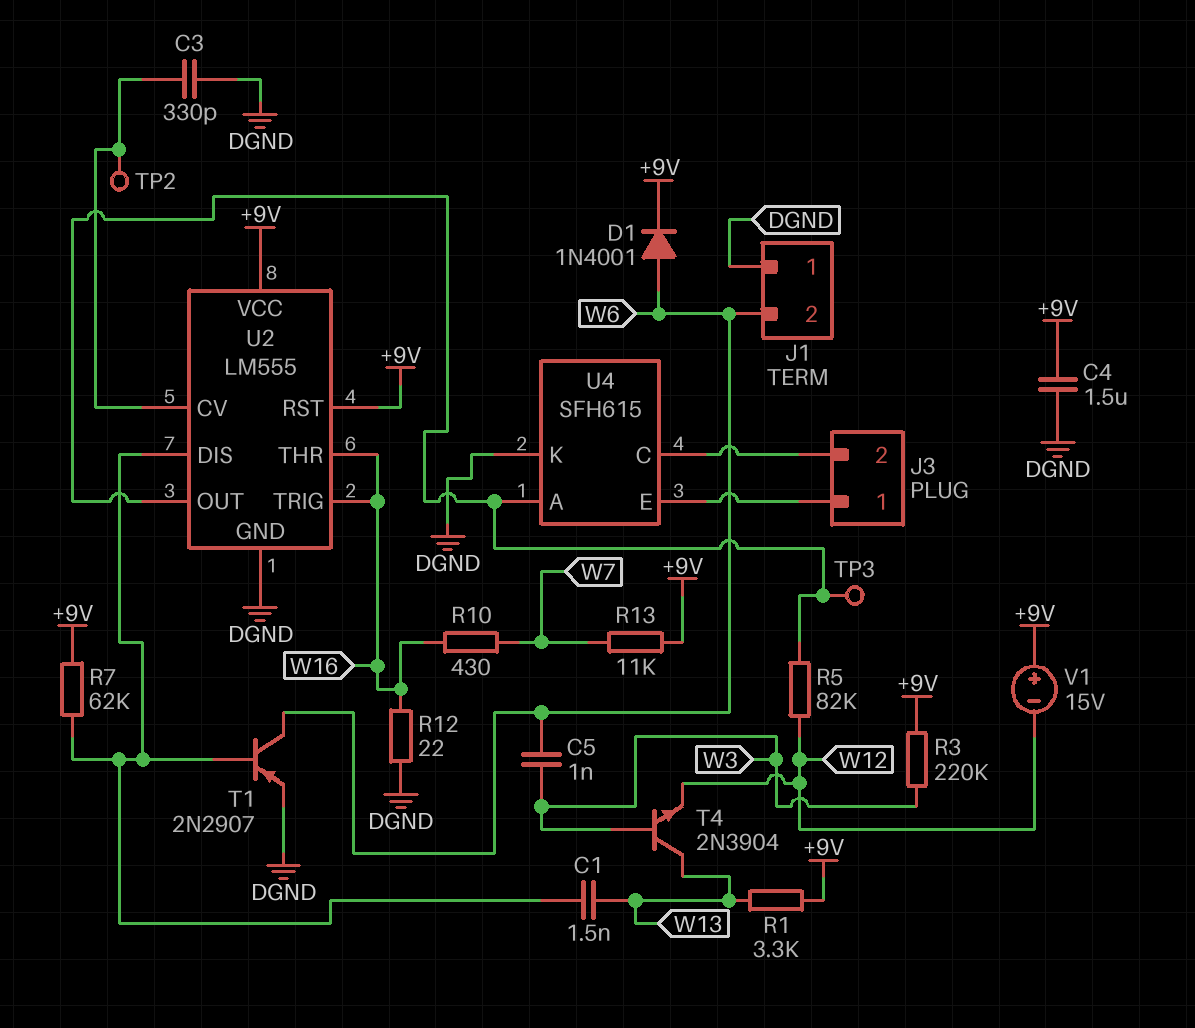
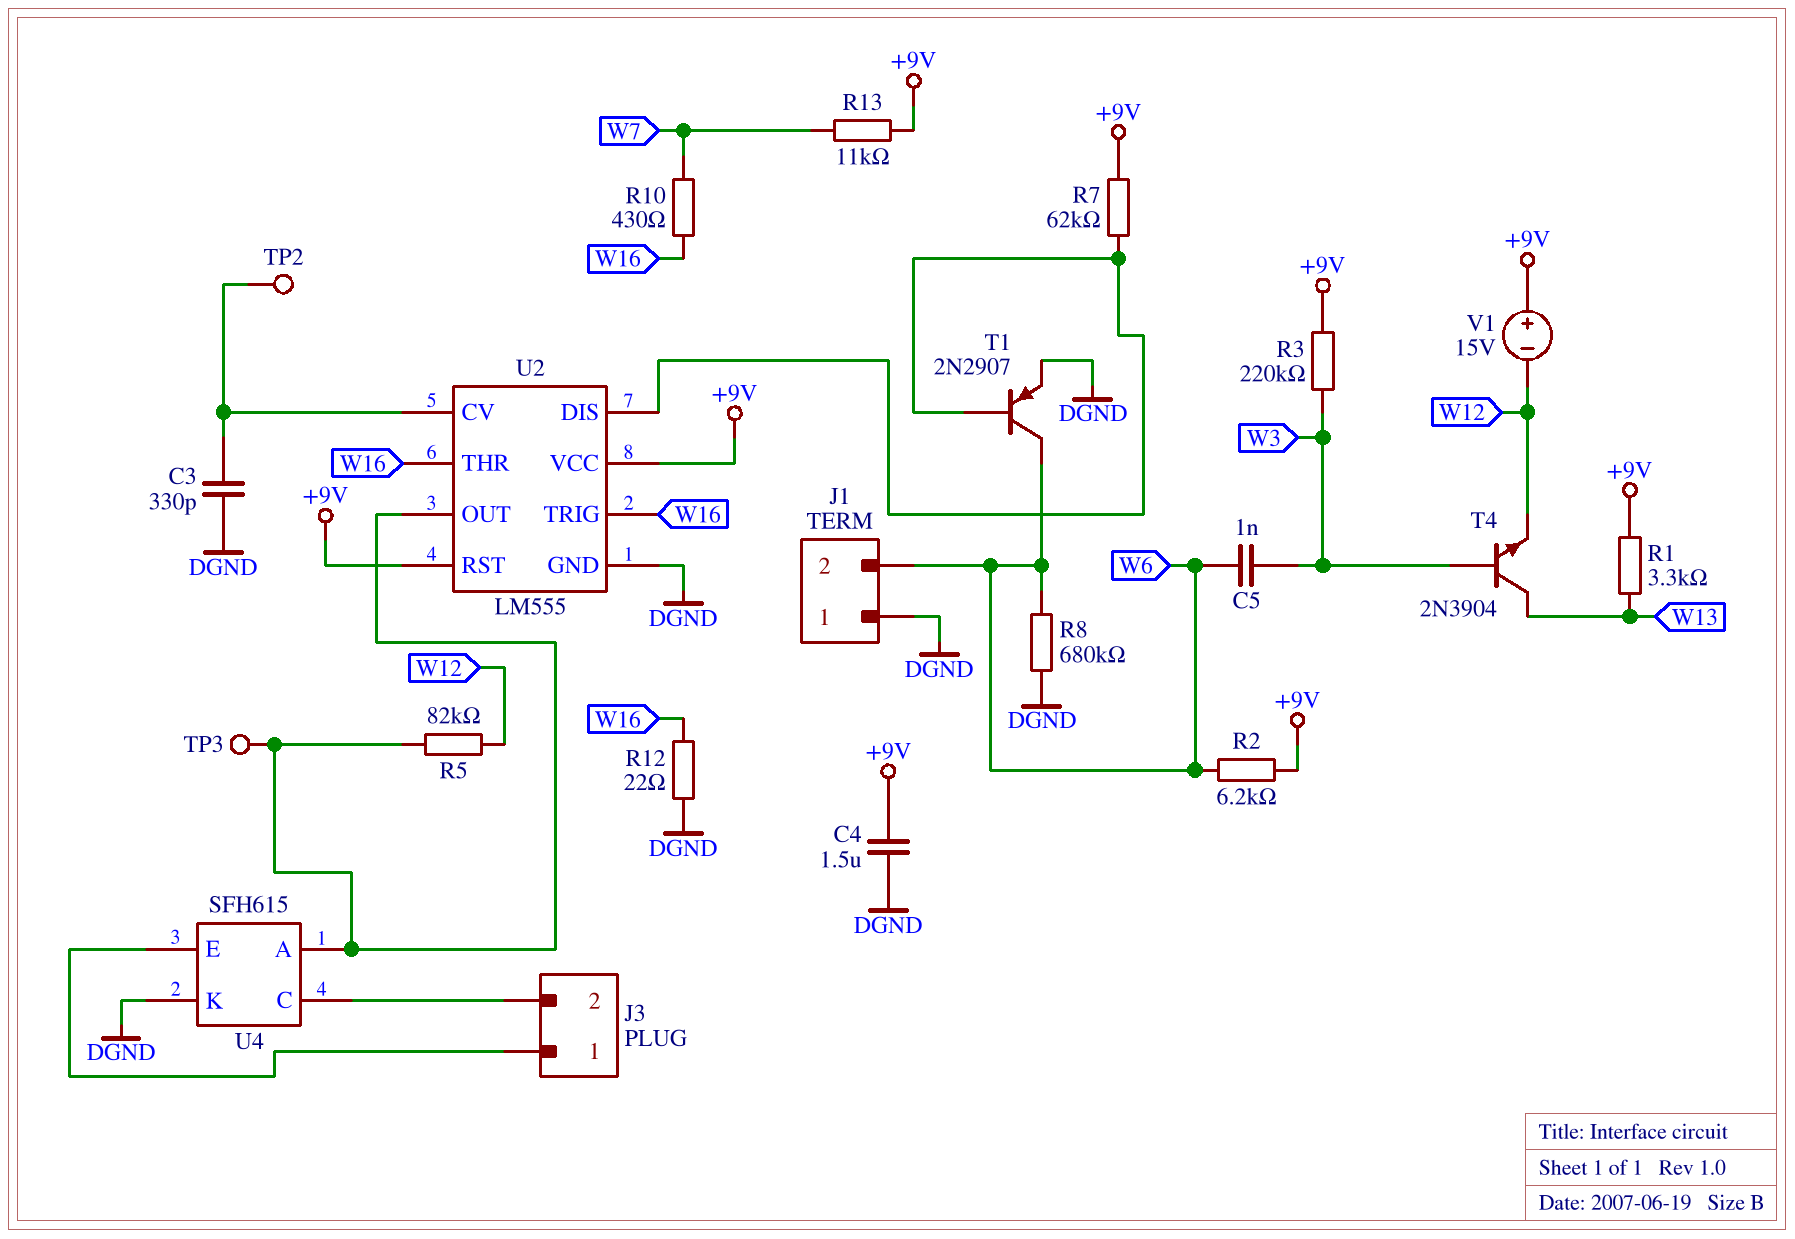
C1: 1.5nF (U2/DIS, W13) -> none
D1: diode 1N4001 (A W6, K +9V) -> none
R2: none -> 6.2k (+9V, W6)
R8: none -> 680k (DGND, W6)

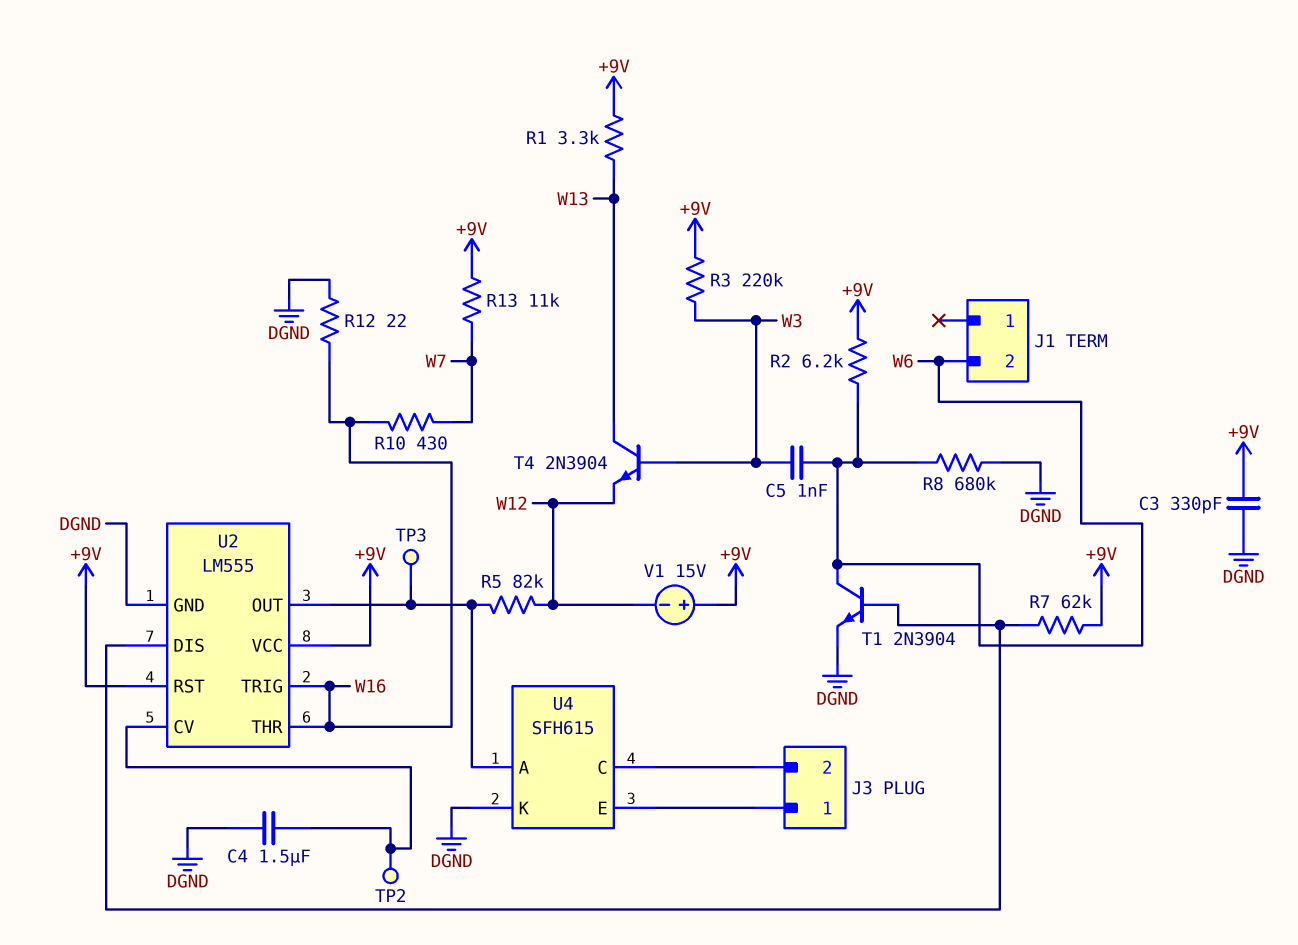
C3: 330pF (DGND, U2/CV) -> 330pF (+9V, DGND)
C4: 1.5uF (+9V, DGND) -> 1.5uF (DGND, U2/CV)
J1 pin 1: DGND -> none
T1: PNP 2N2907 (B U2/DIS, C W6, E DGND) -> NPN 2N3904 (B U2/DIS, C W6, E DGND)

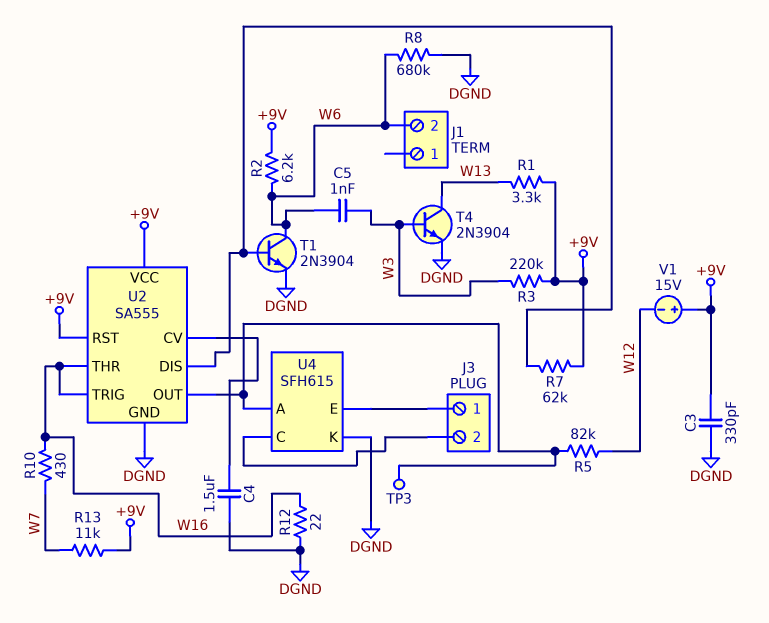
T4: NPN 2N3904 (B W3, C W13, E W12) -> NPN 2N3904 (B W3, C W13, E DGND)
TP2: test point (U2/CV) -> none
U2: LM555 -> SA555

